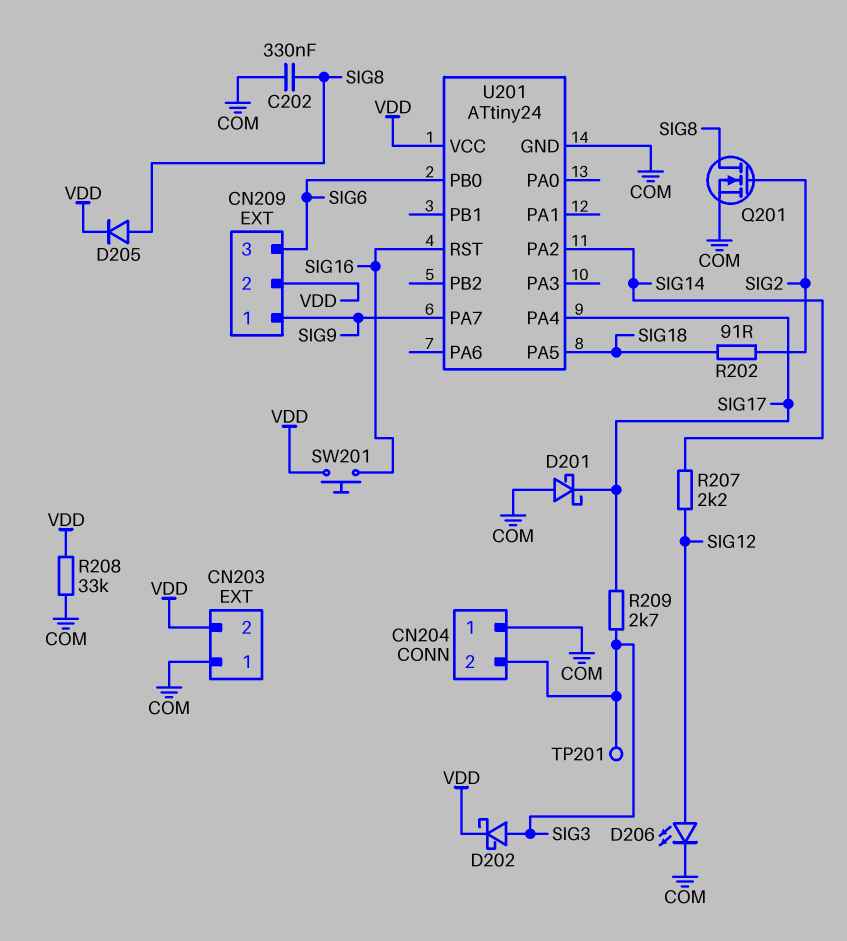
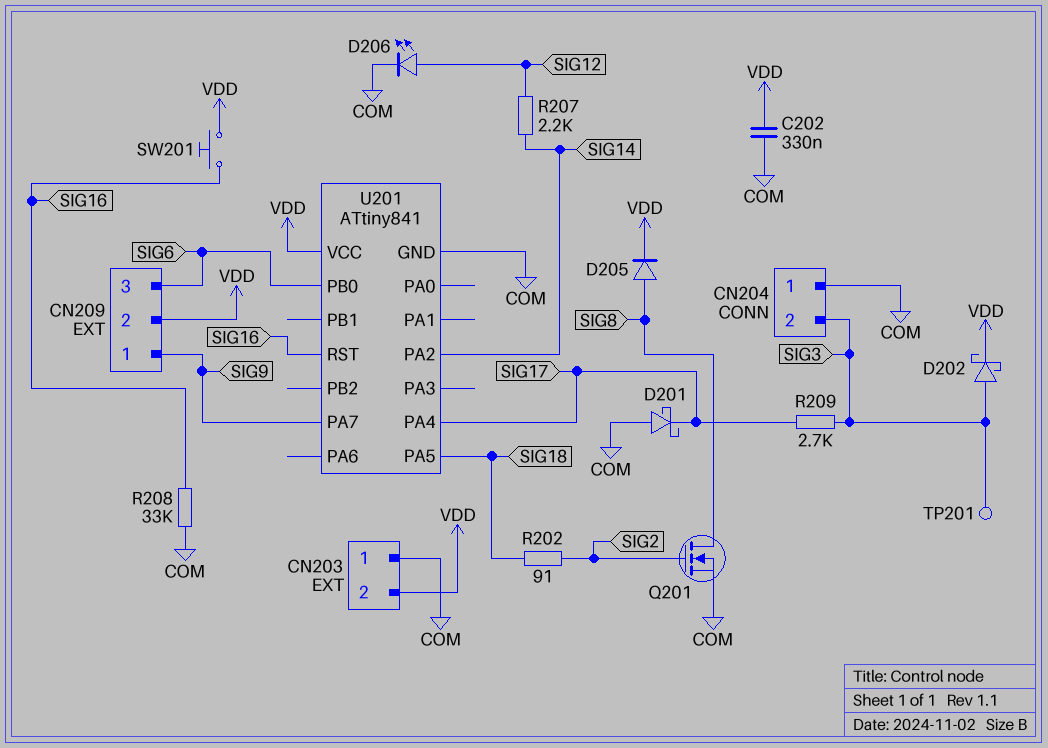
C202: 330nF (COM, SIG8) -> 330nF (COM, VDD)
R208: 33k (COM, VDD) -> 33k (COM, SIG16)
U201: ATtiny24 -> ATtiny841

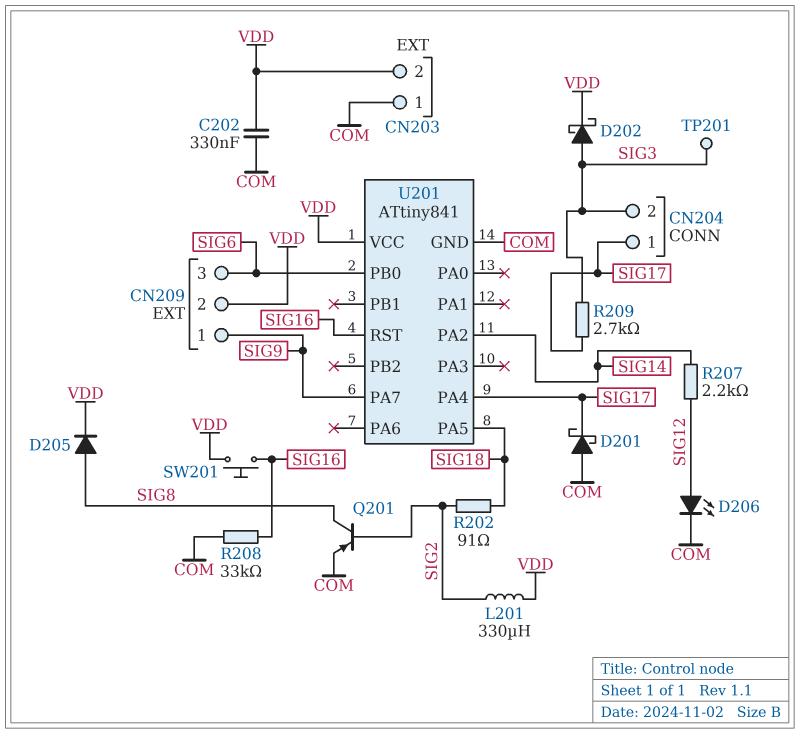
CN204 pin 1: COM -> SIG17
L201: none -> 330uH (SIG2, VDD)
Q201: NMOS (G SIG2, D SIG8, S COM) -> PNP (B SIG2, C SIG8, E COM)

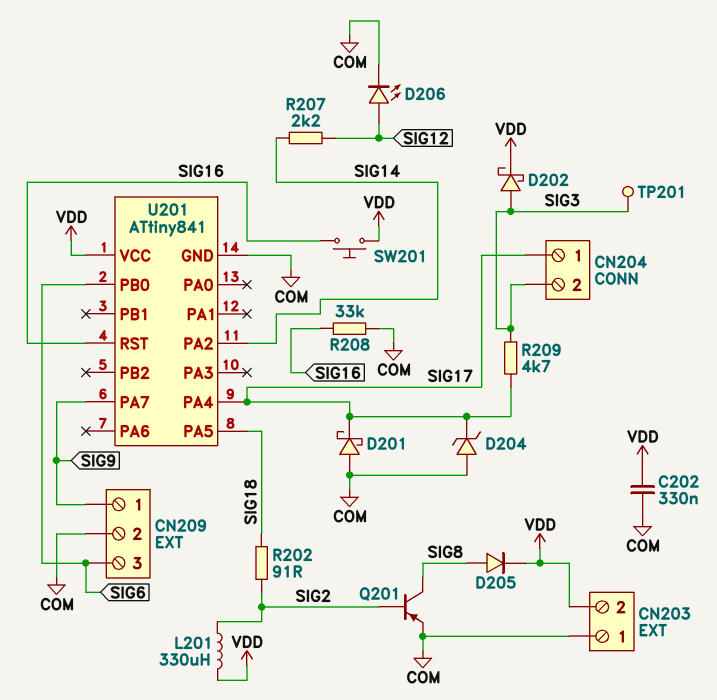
CN209 pin 2: VDD -> COM
D204: none -> zener (A COM, K SIG17)
R209: 2.7k (SIG3, SIG17) -> 4.7k (SIG3, SIG17)

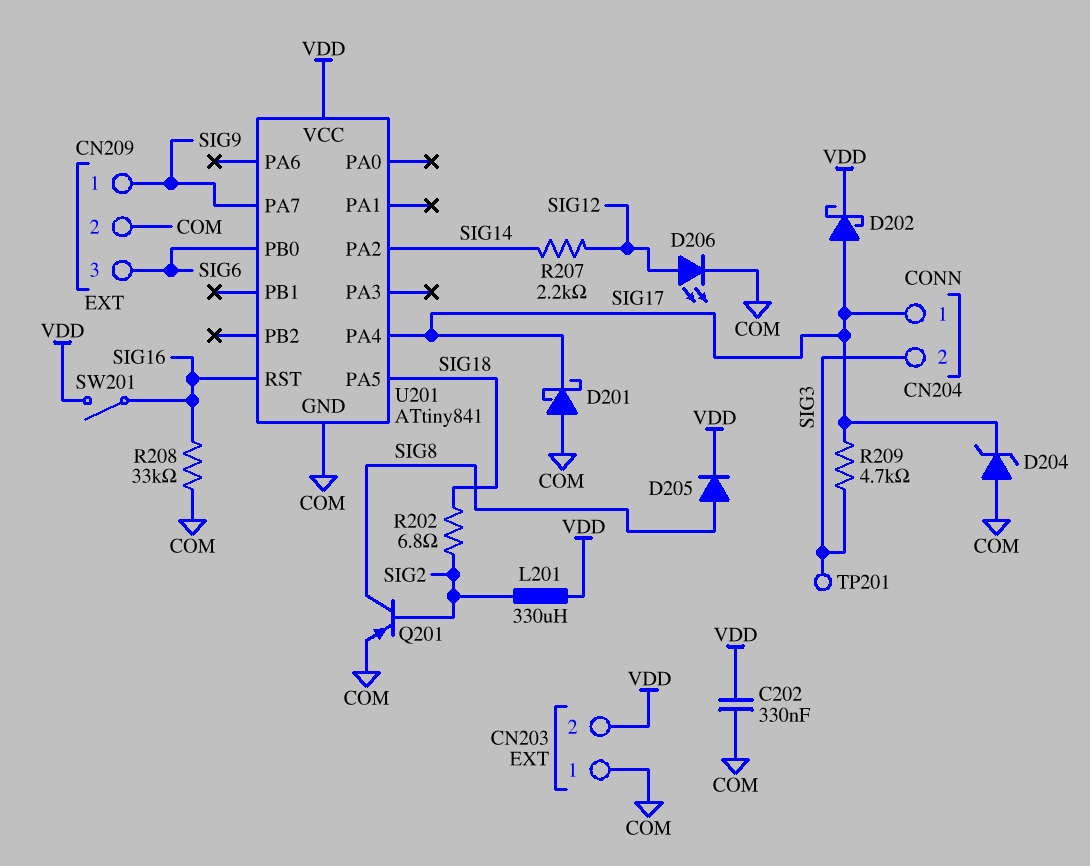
D202: schottky (A SIG3, K VDD) -> schottky (A SIG17, K VDD)
R202: 91 (SIG2, SIG18) -> 6.8 (SIG2, SIG18)
SW201: button (SIG16, VDD) -> switch (SIG16, VDD)

